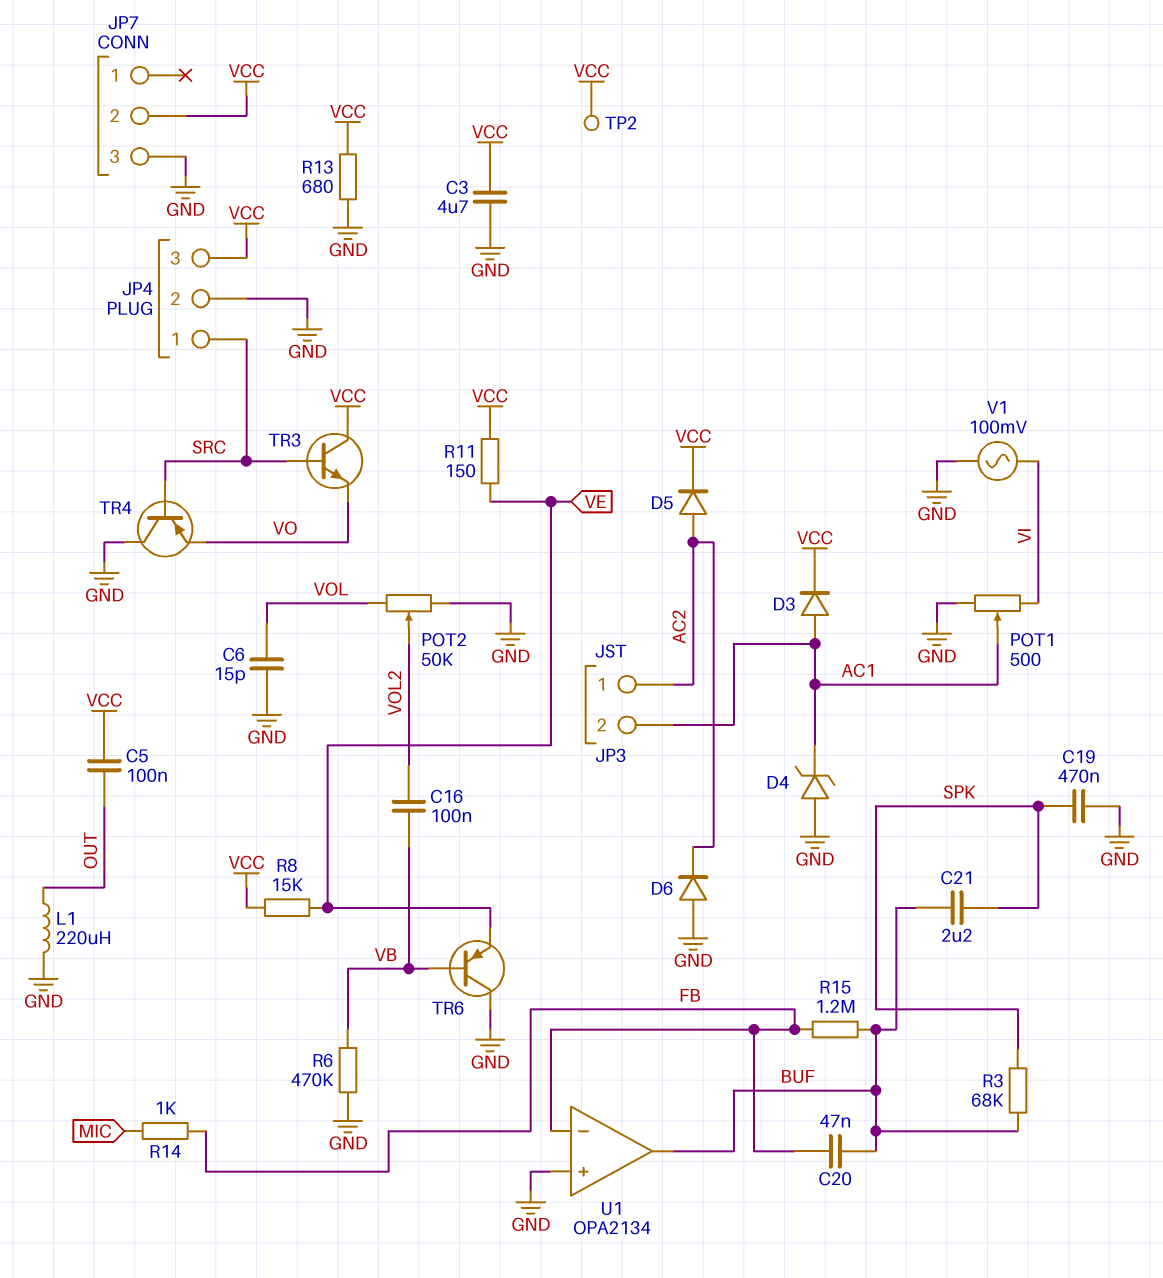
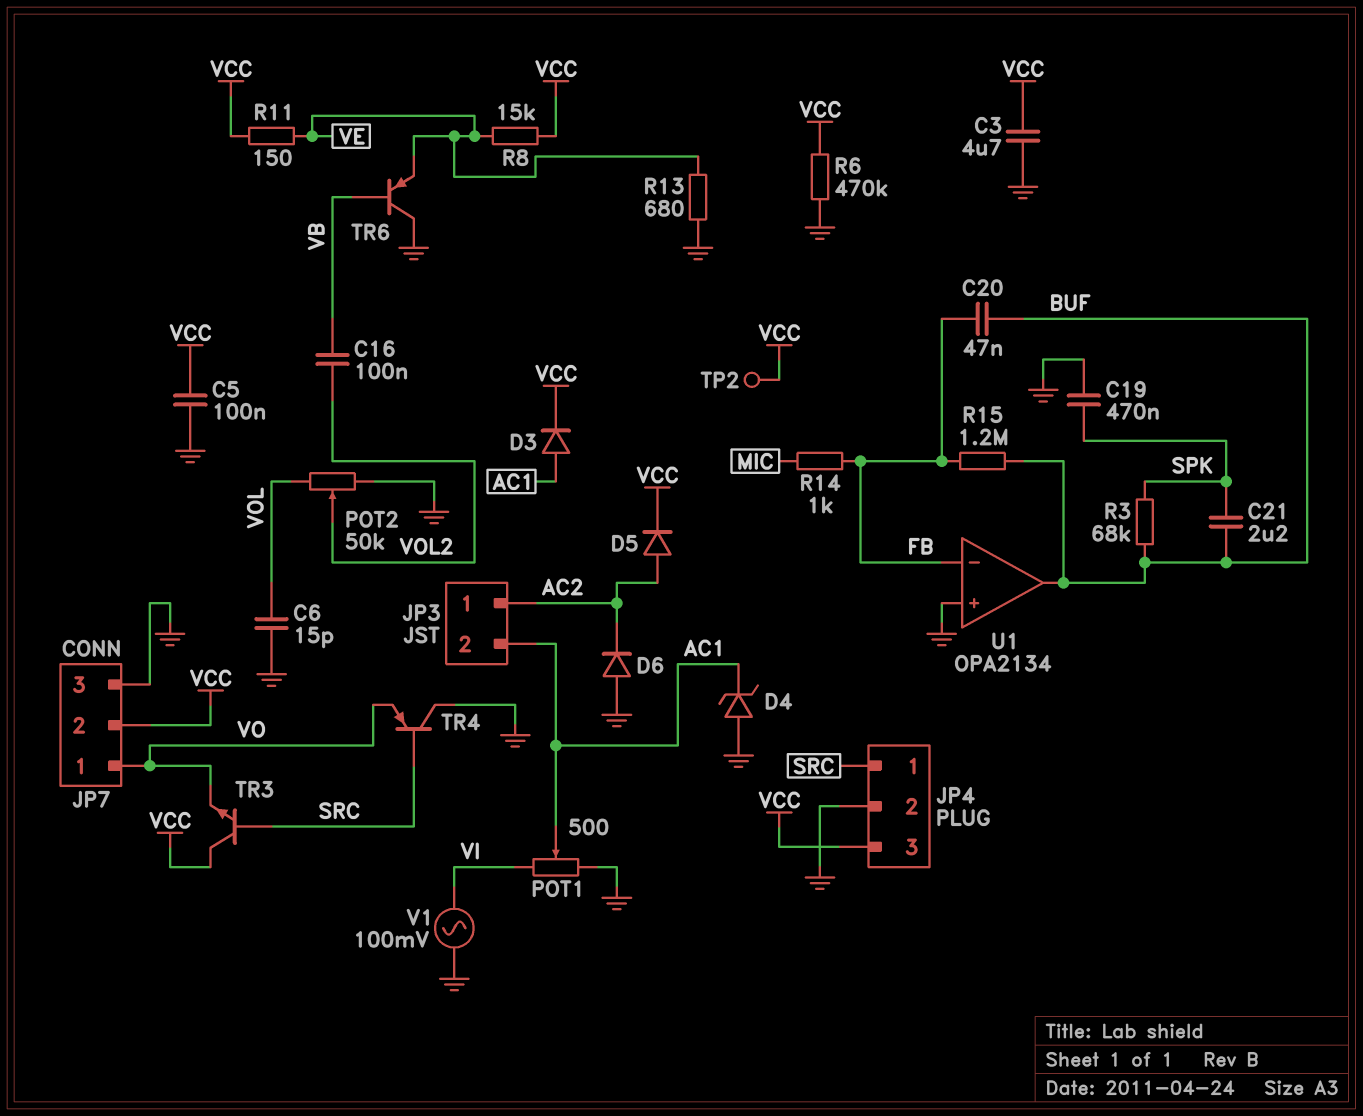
C5: 100nF (OUT, VCC) -> 100nF (GND, VCC)
JP7 pin 1: none -> VO
L1: 220uH (GND, OUT) -> none
R6: 470k (GND, VB) -> 470k (GND, VCC)
R13: 680 (GND, VCC) -> 680 (GND, VE)

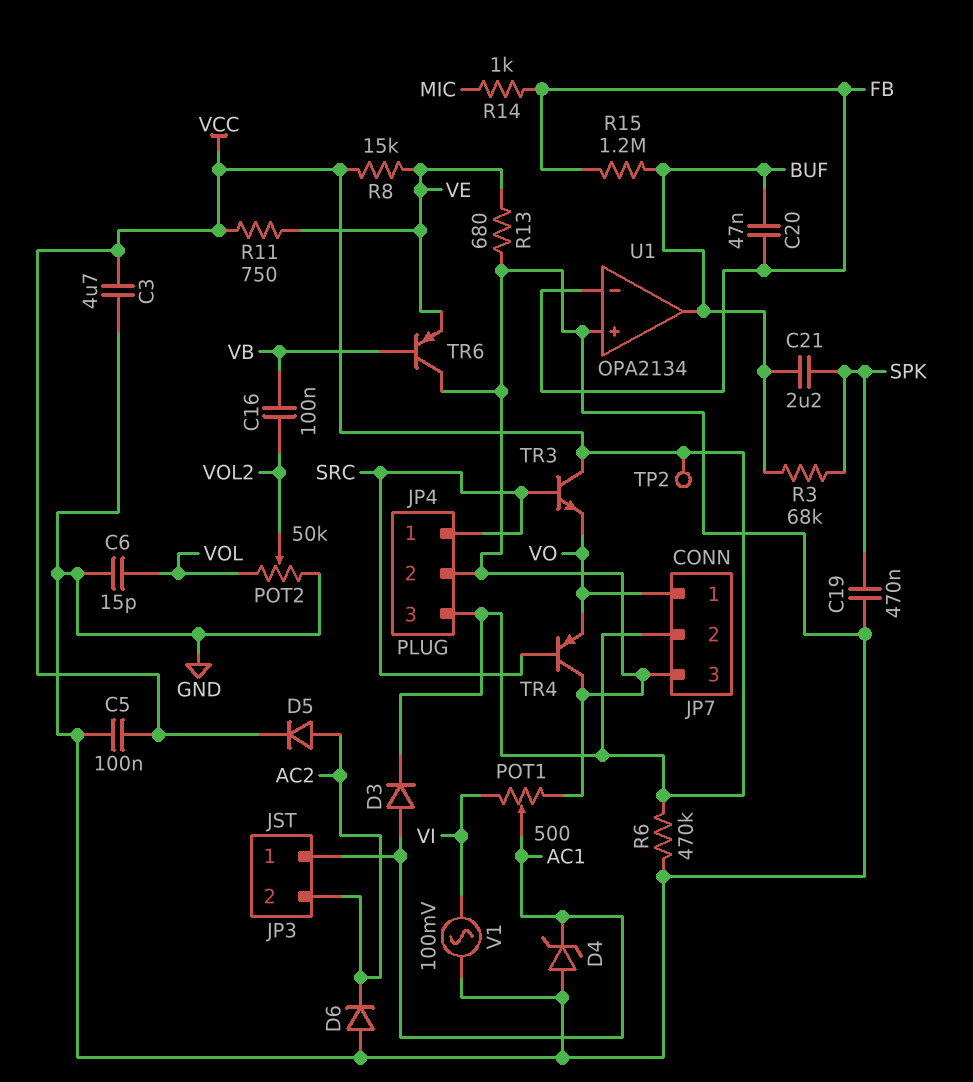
JP3 pin 1: AC2 -> AC1
JP3 pin 2: AC1 -> AC2
R11: 150 (VCC, VE) -> 750 (VCC, VE)

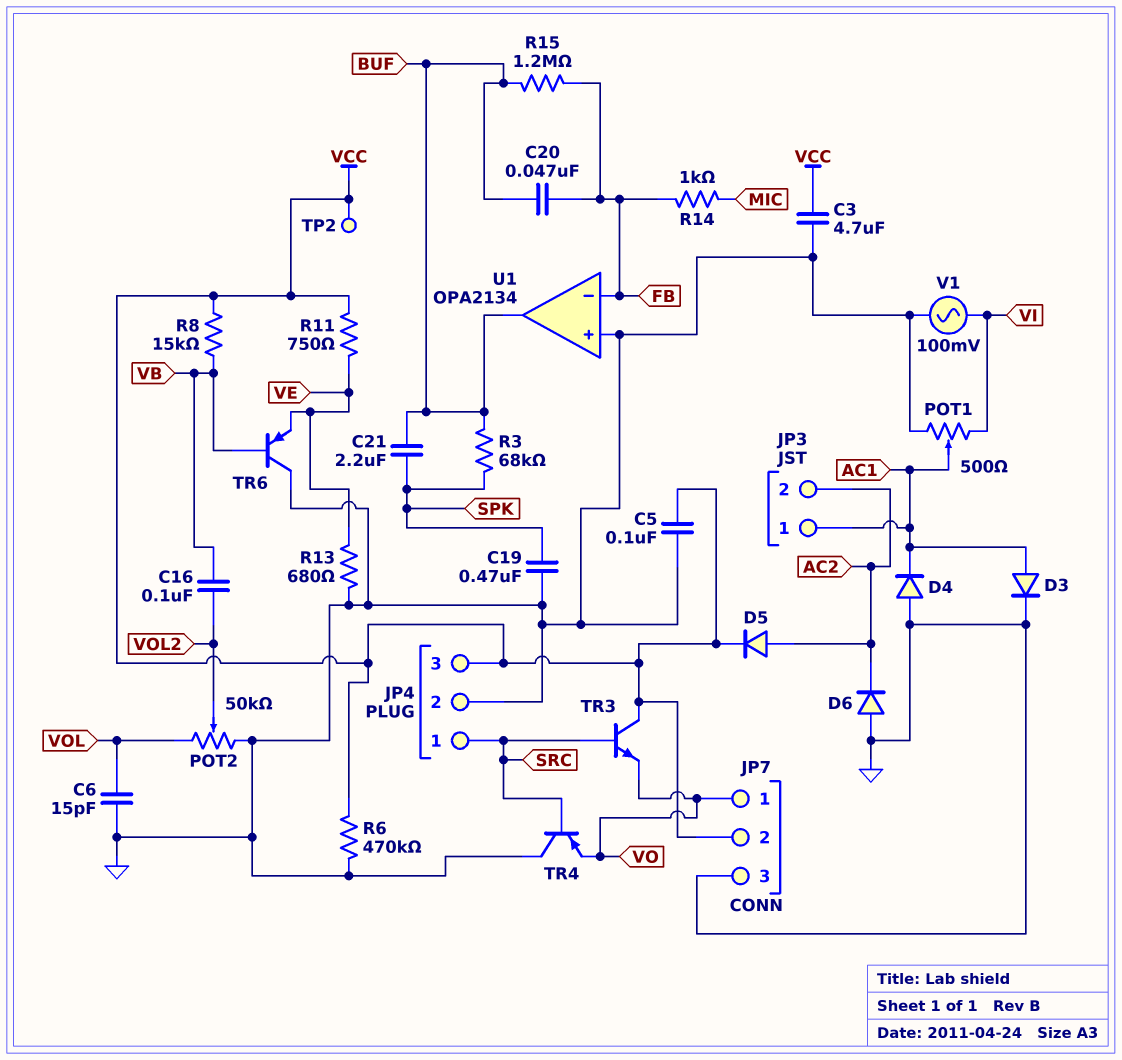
D3: diode (A AC1, K VCC) -> diode (A AC1, K GND)
D4: zener (A GND, K AC1) -> diode (A GND, K AC1)
R8: 15k (VCC, VE) -> 15k (VB, VCC)

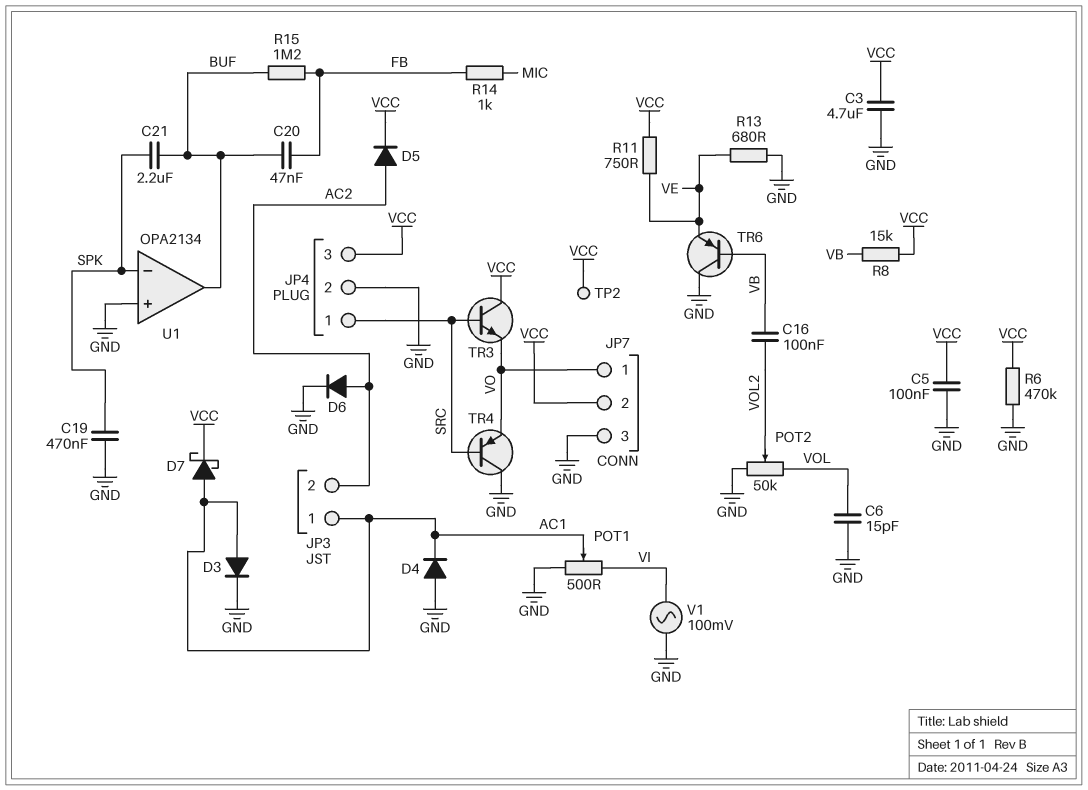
D6: diode (A GND, K AC2) -> diode (A AC2, K GND)
D7: none -> schottky (A AC1, K VCC)
R3: 68k (BUF, SPK) -> none
U1 pin in-: FB -> SPK

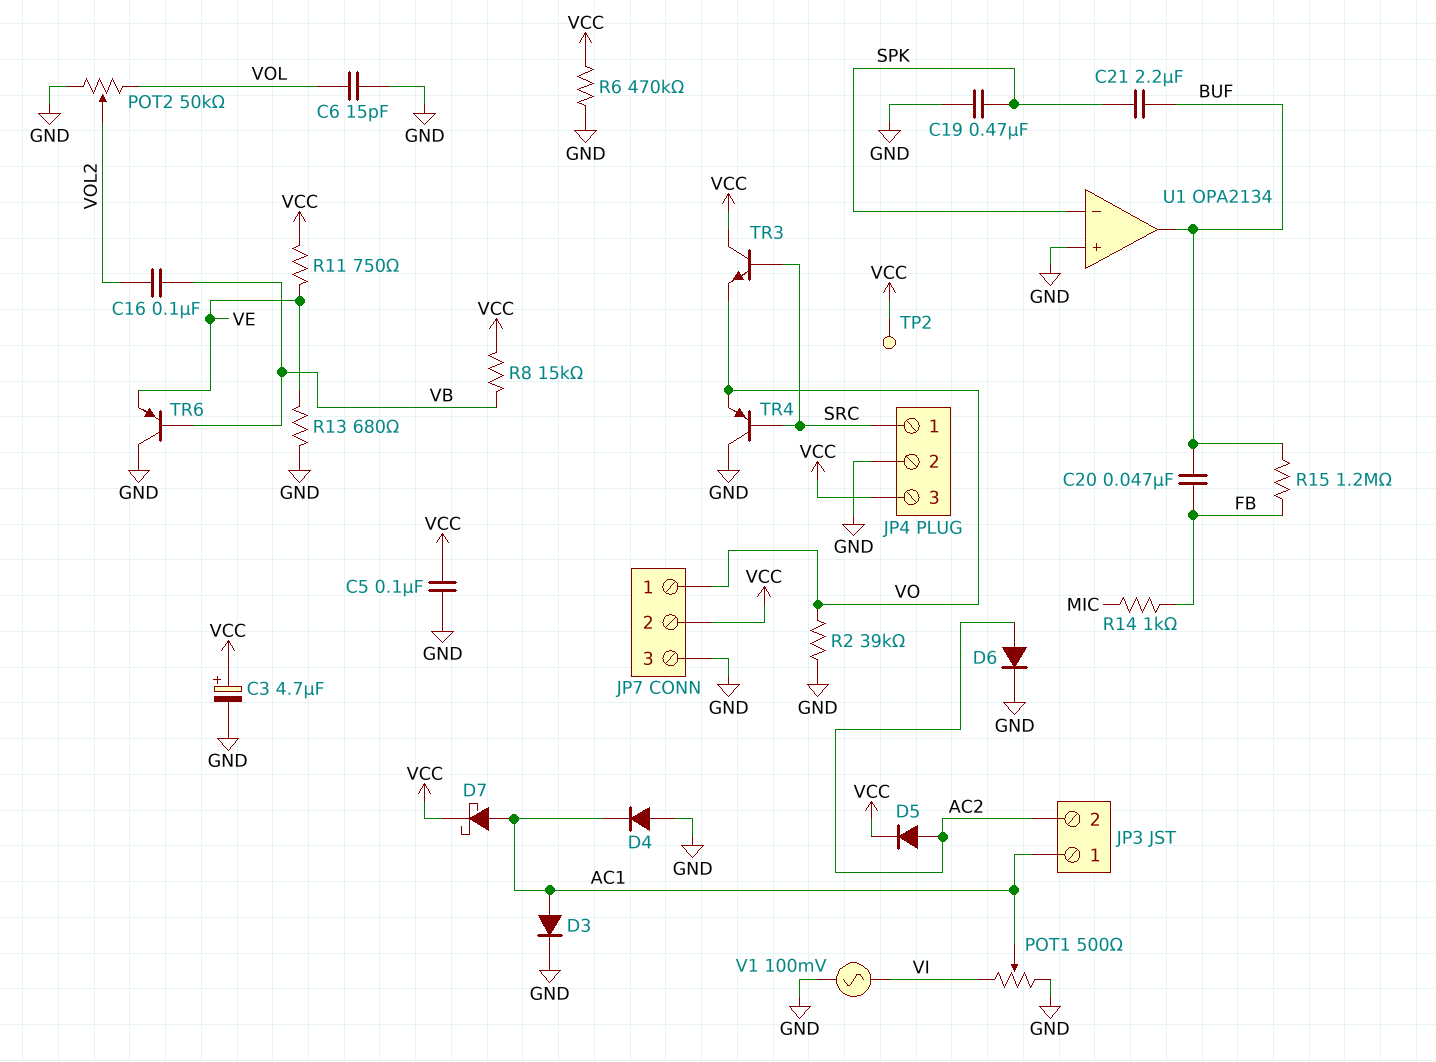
C3: 4.7uF (GND, VCC) -> 4.7uF (plus VCC, minus GND)
R2: none -> 39k (GND, VO)

